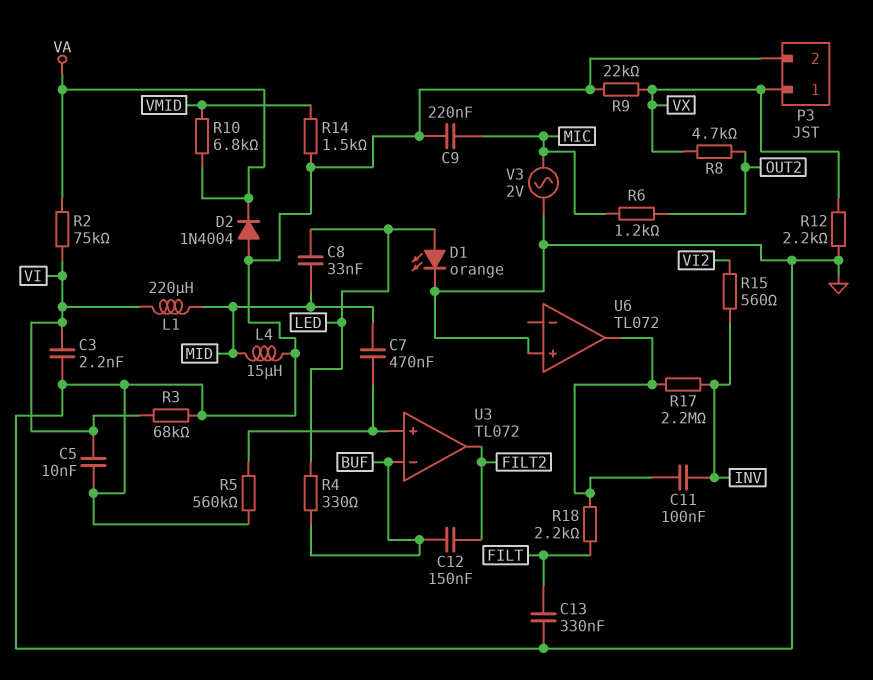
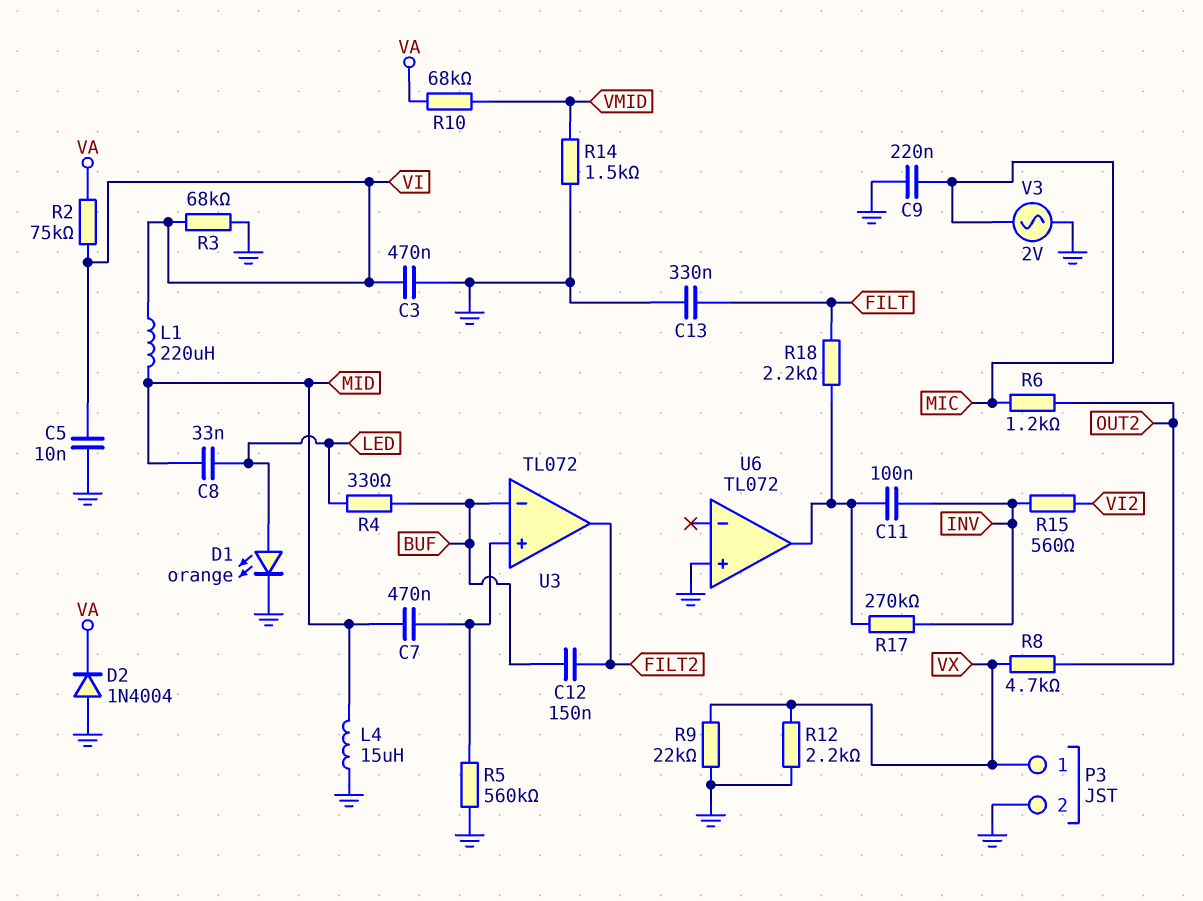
C3: 2.2nF (GND, VI) -> 470nF (GND, VI)
R10: 6.8k (VA, VMID) -> 68k (VA, VMID)
R17: 2.2M (INV, U6/out) -> 270k (INV, U6/out)

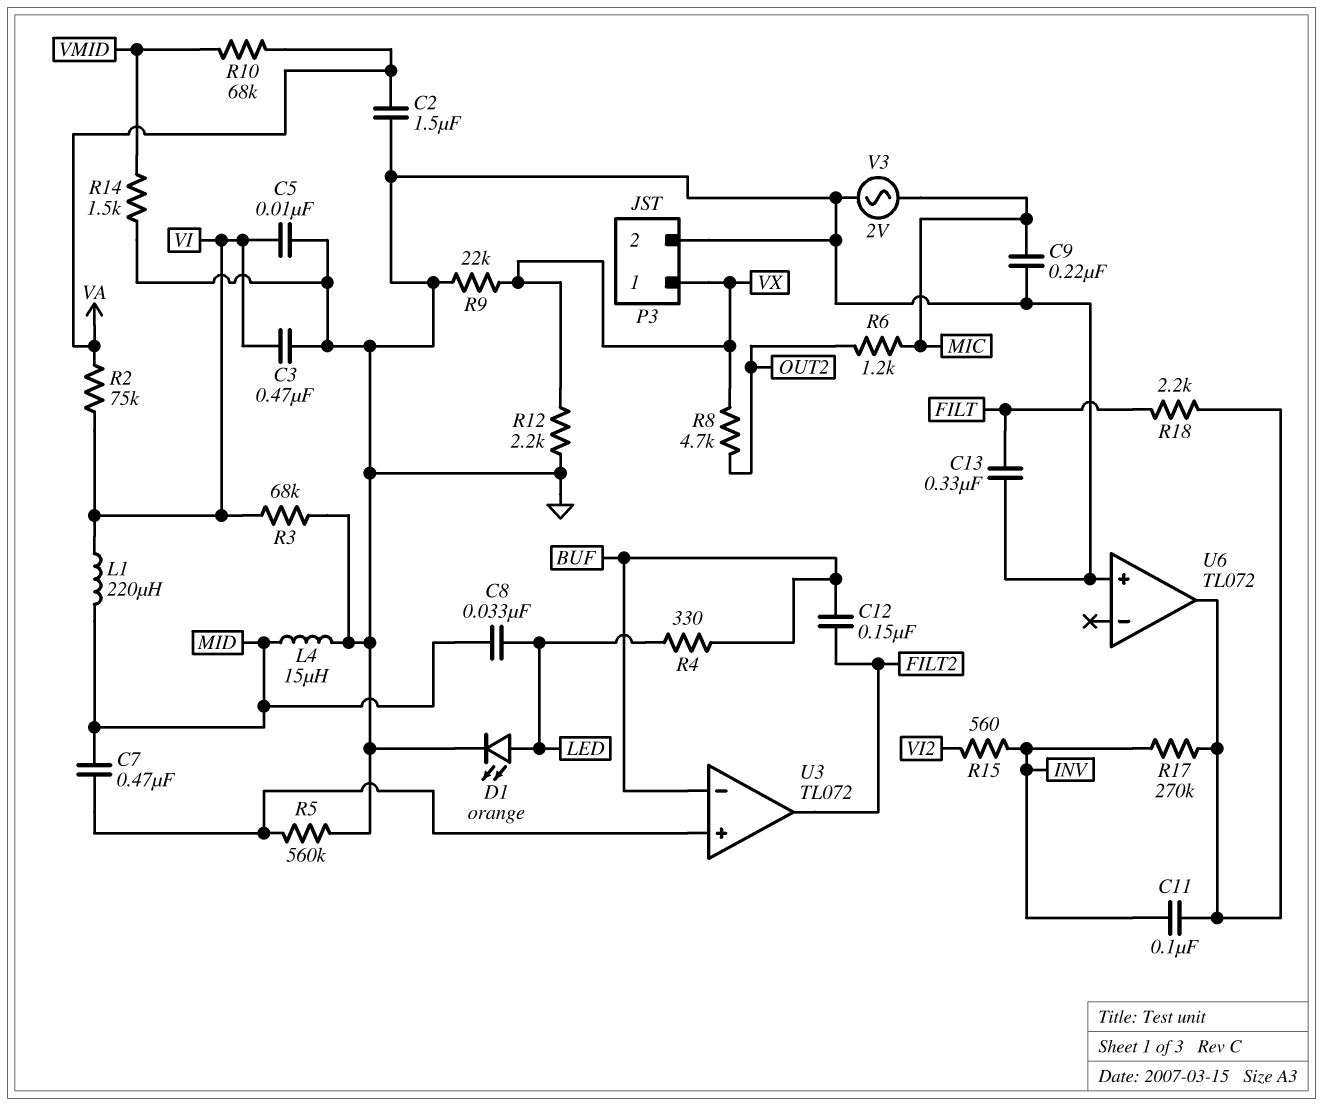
C2: none -> 1.5uF (GND, VA)
D2: diode 1N4004 (A GND, K VA) -> none

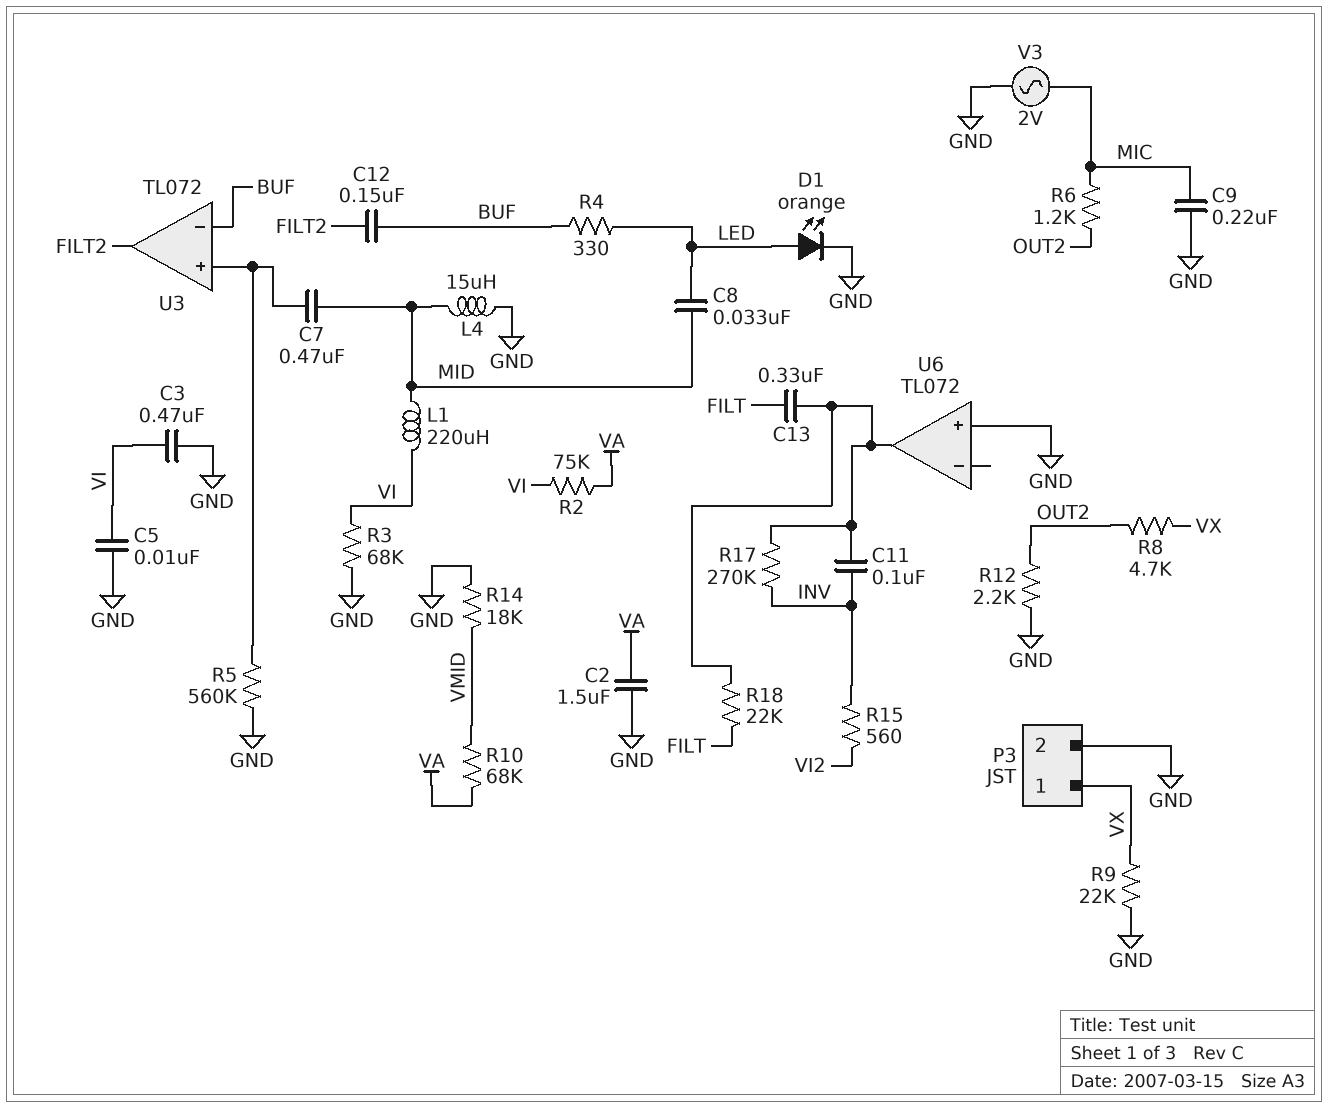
C13: 330nF (FILT, GND) -> 330nF (FILT, U6/out)
R12: 2.2k (GND, VX) -> 2.2k (GND, OUT2)
R14: 1.5k (GND, VMID) -> 18k (GND, VMID)
R18: 2.2k (FILT, U6/out) -> 22k (FILT, U6/out)

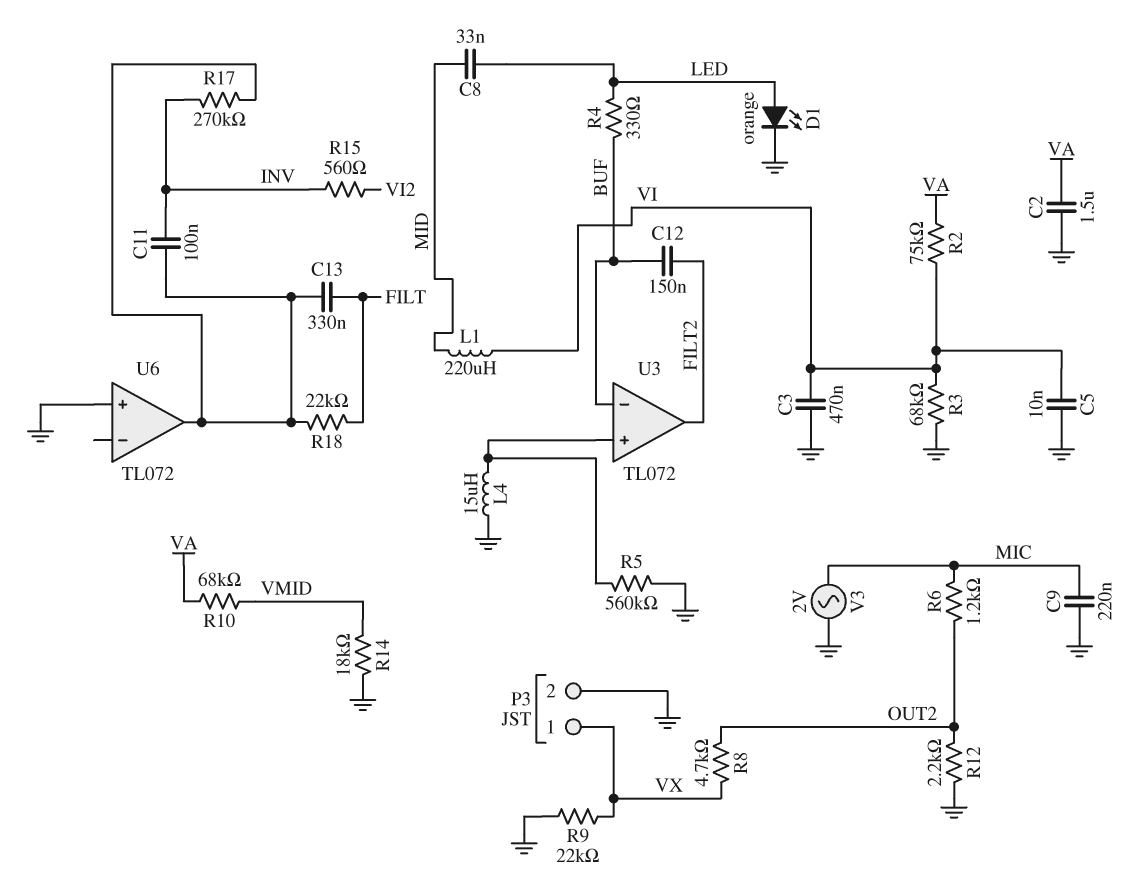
C7: 470nF (MID, U3/in+) -> none
L4: 15uH (GND, MID) -> 15uH (GND, U3/in+)

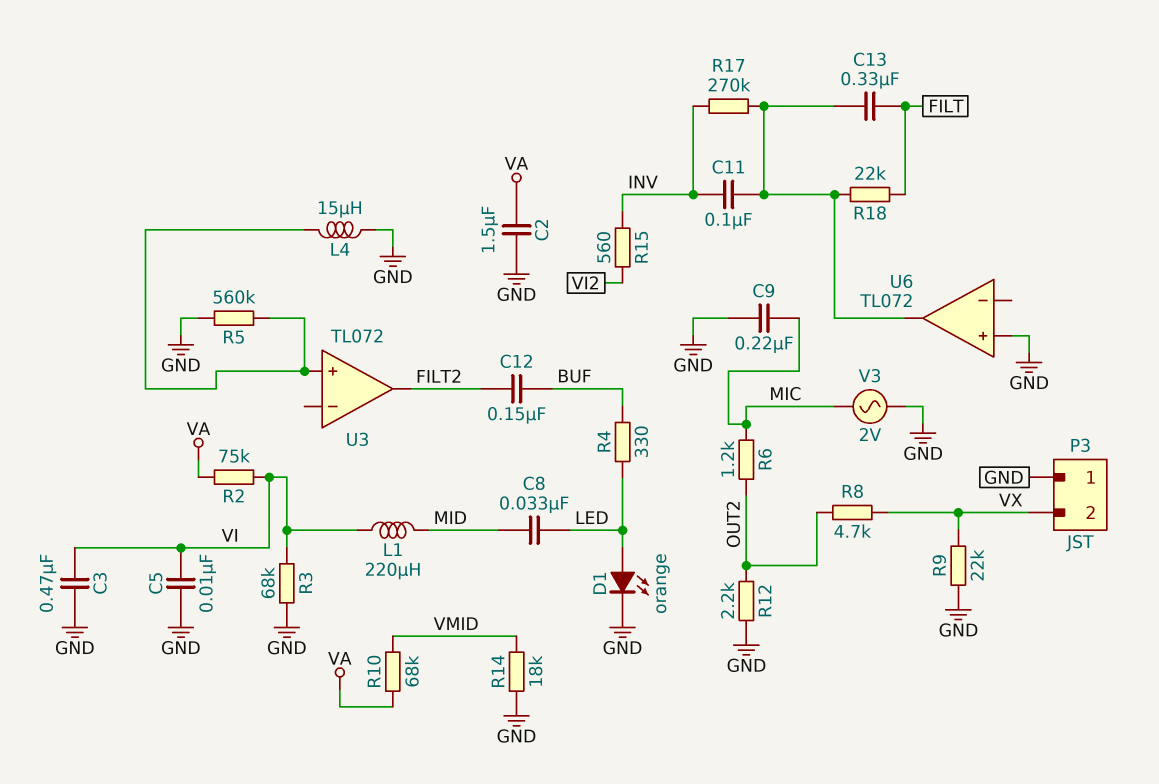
P3 pin 1: VX -> GND
P3 pin 2: GND -> VX
U3 pin in-: BUF -> none

